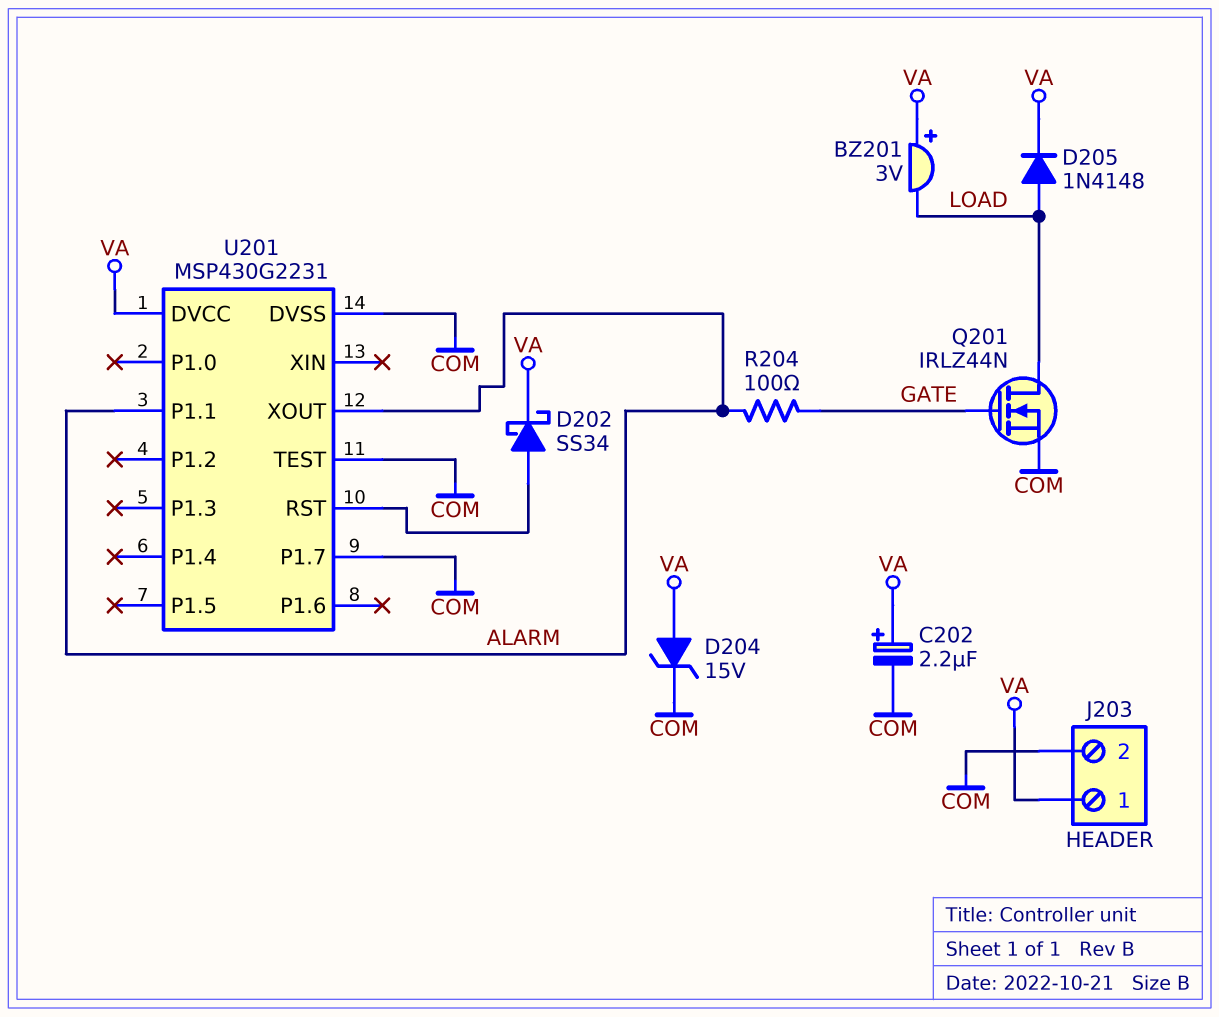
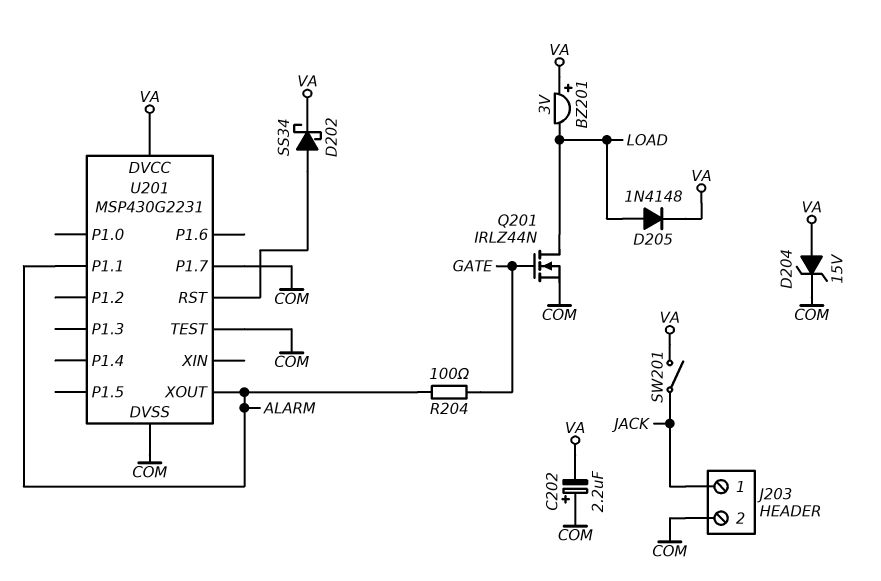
C202: 2.2uF (plus VA, minus COM) -> 2.2uF (plus COM, minus VA)
J203 pin 1: VA -> JACK
SW201: none -> switch (JACK, VA)

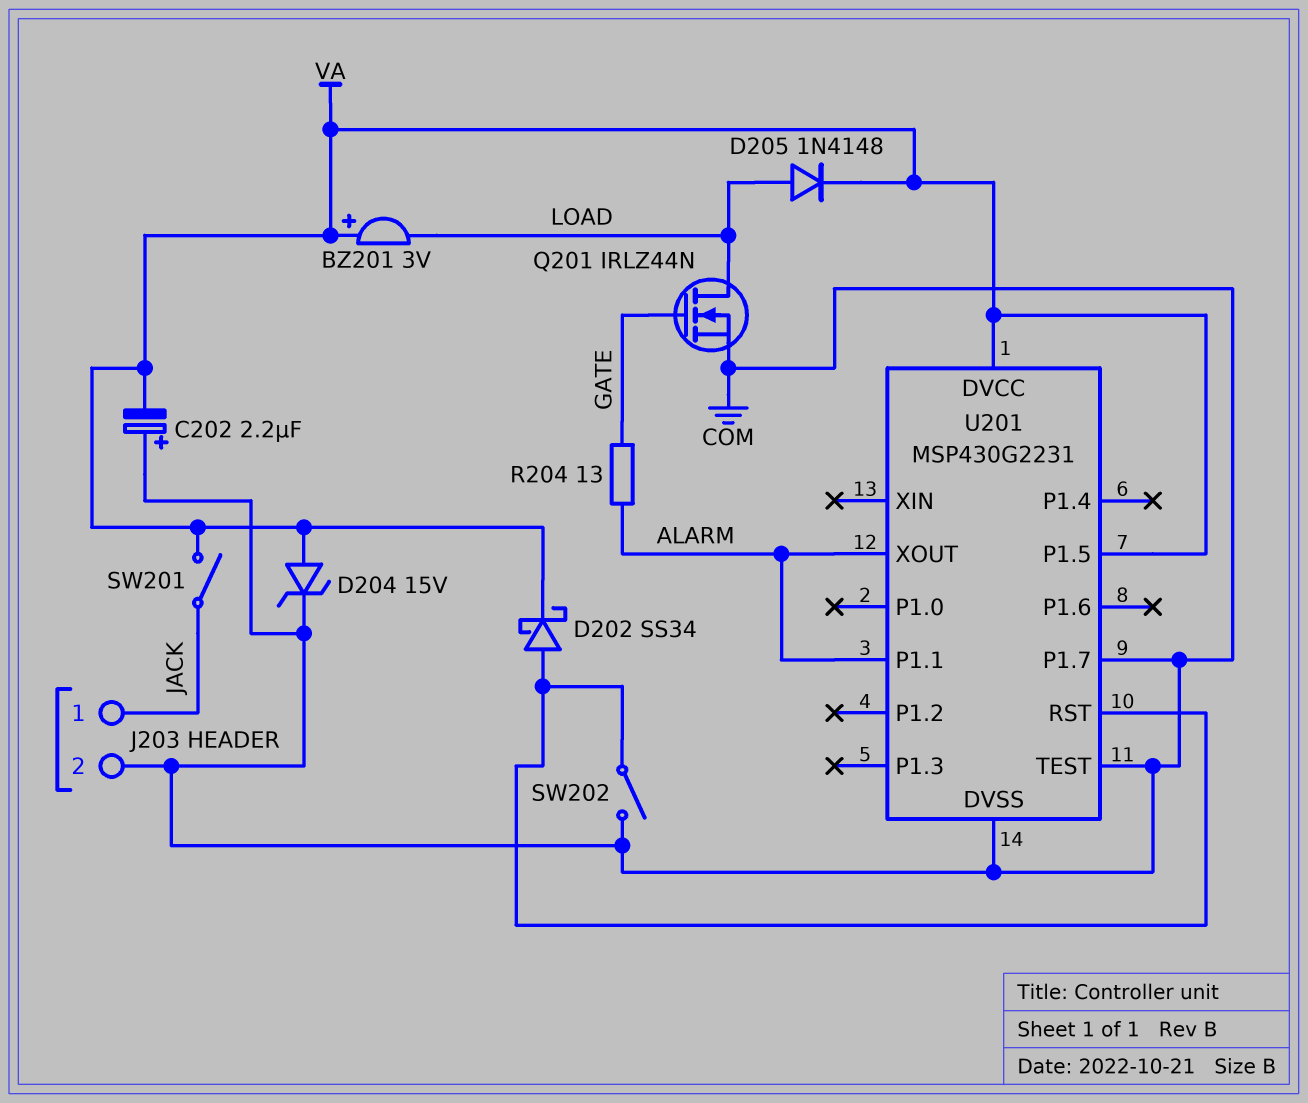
R204: 100 (ALARM, GATE) -> 13 (ALARM, GATE)
SW202: none -> switch (COM, U201/RST)
U201 pin P1.5: none -> VA

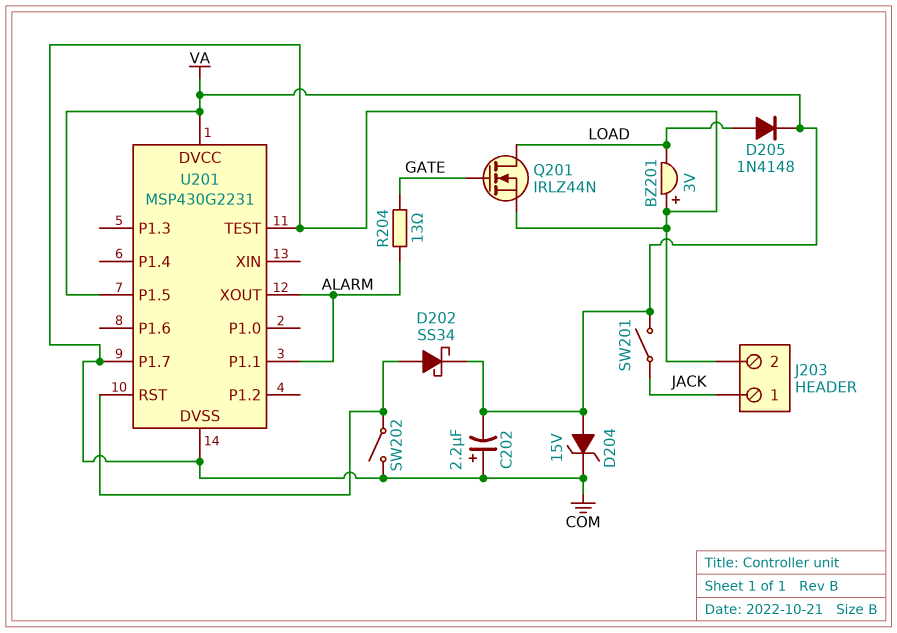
BZ201: buzzer 3V (plus VA, minus LOAD) -> buzzer 3V (plus COM, minus LOAD)

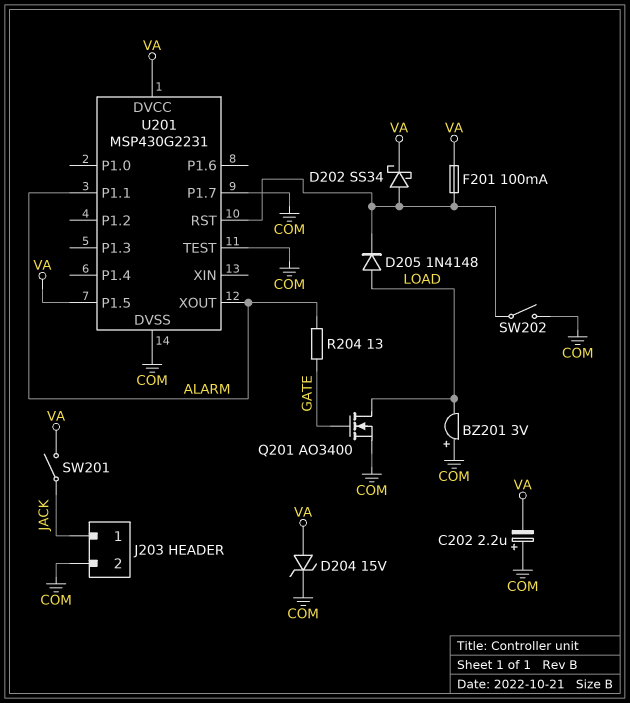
D205: diode 1N4148 (A LOAD, K VA) -> diode 1N4148 (A LOAD, K U201/RST)
F201: none -> 100mA (U201/RST, VA)
Q201: NMOS IRLZ44N (G GATE, D LOAD, S COM) -> NMOS AO3400 (G GATE, D LOAD, S COM)

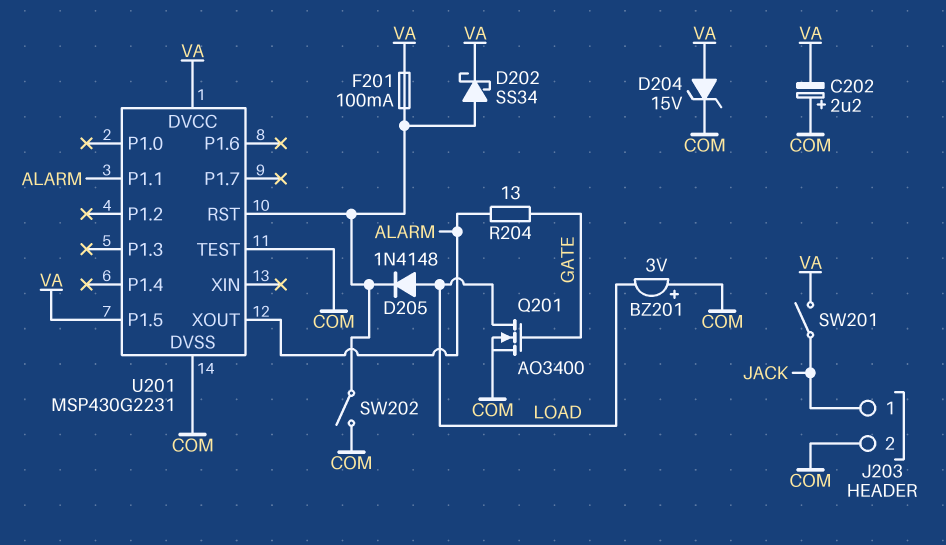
U201 pin P1.7: COM -> none

